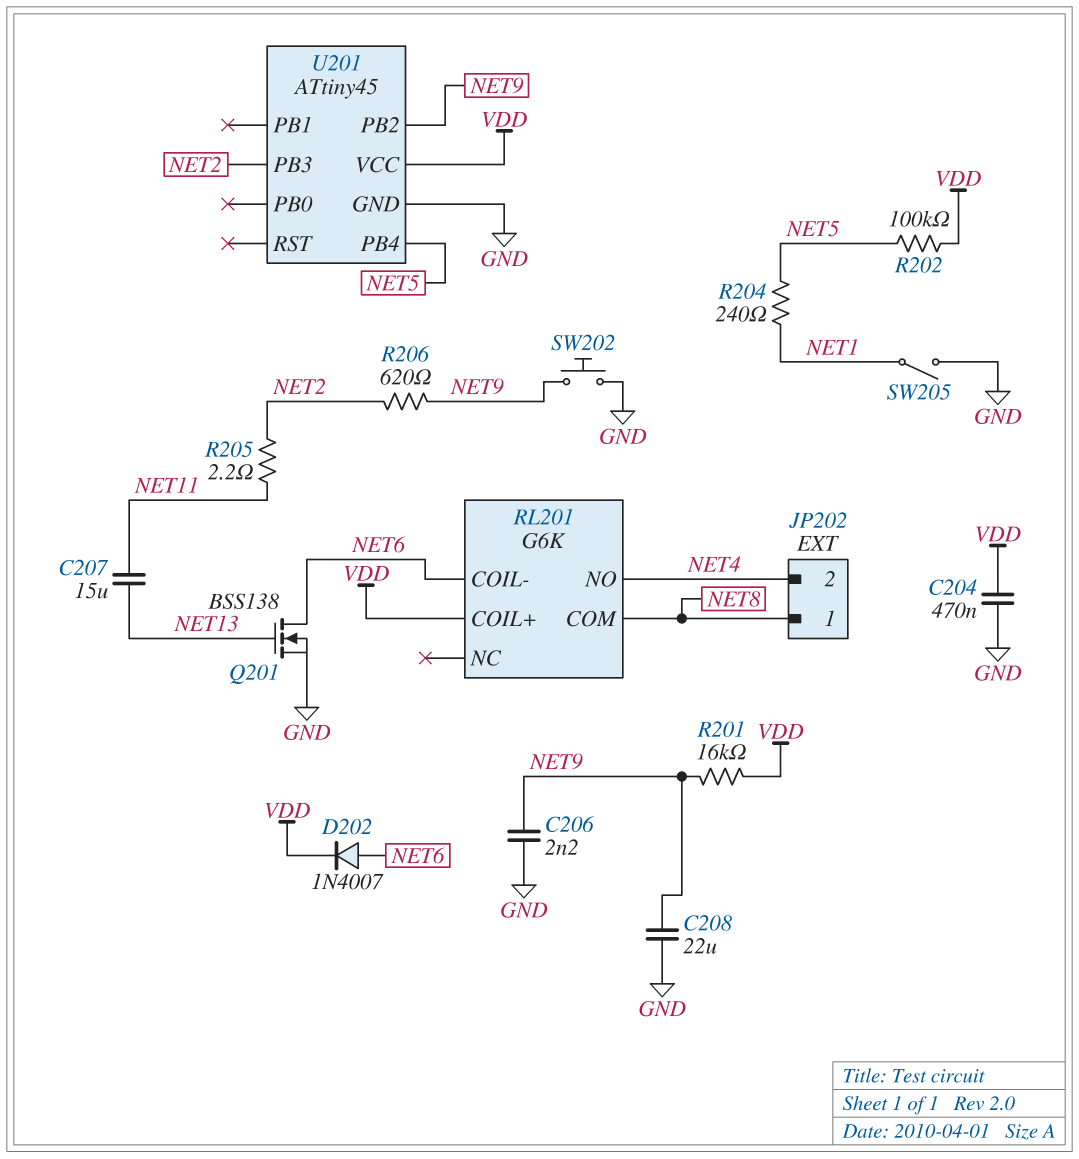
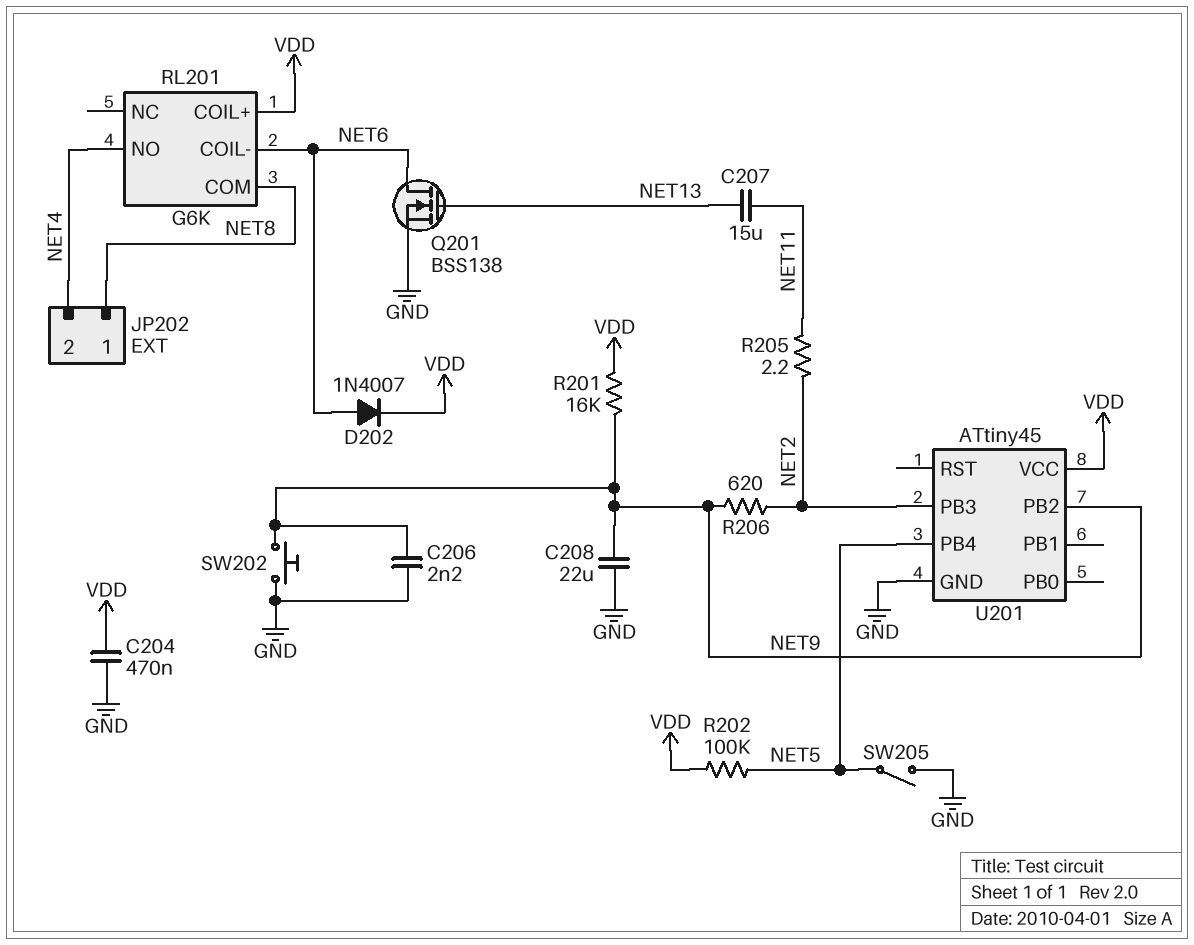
R204: 240 (NET1, NET5) -> none
SW205: switch (GND, NET1) -> switch (GND, NET5)

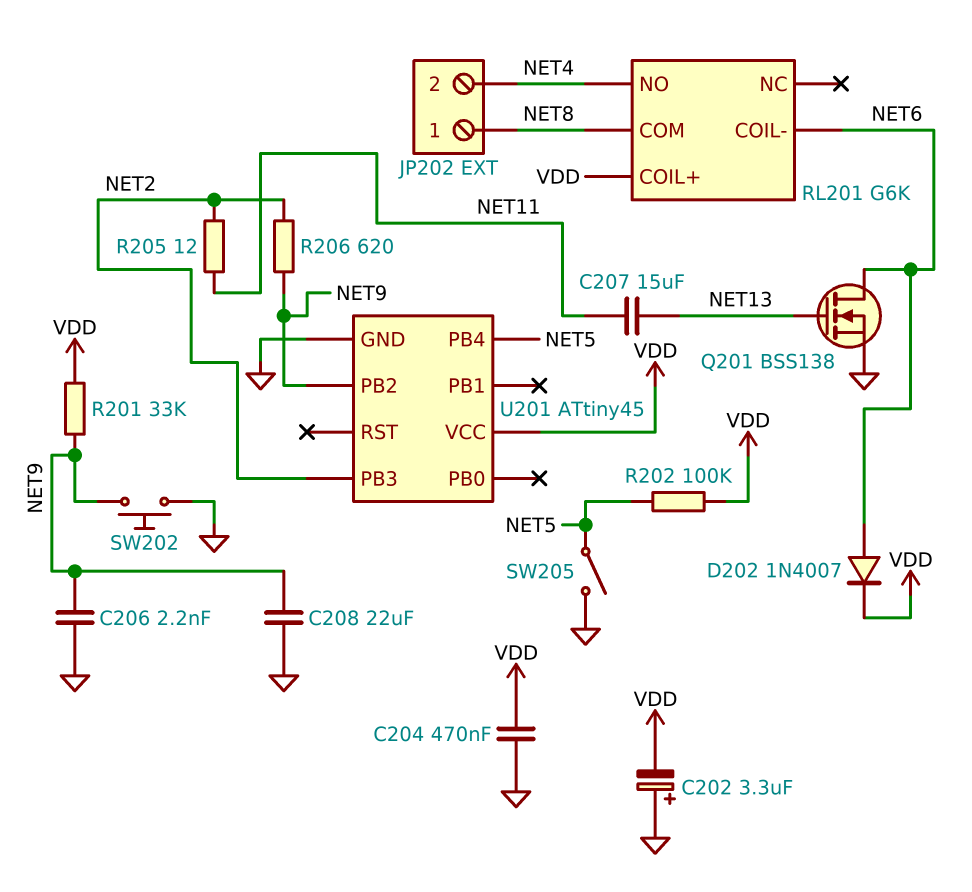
C202: none -> 3.3uF (plus GND, minus VDD)
R201: 16k (NET9, VDD) -> 33k (NET9, VDD)
R205: 2.2 (NET2, NET11) -> 12 (NET2, NET11)

